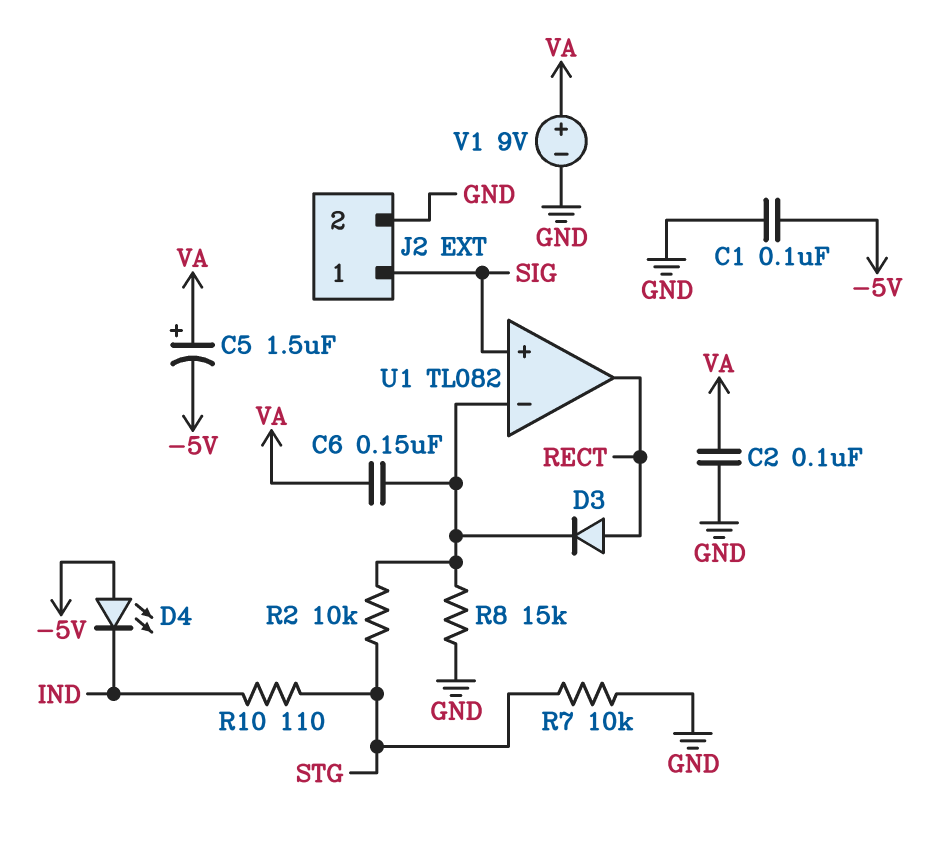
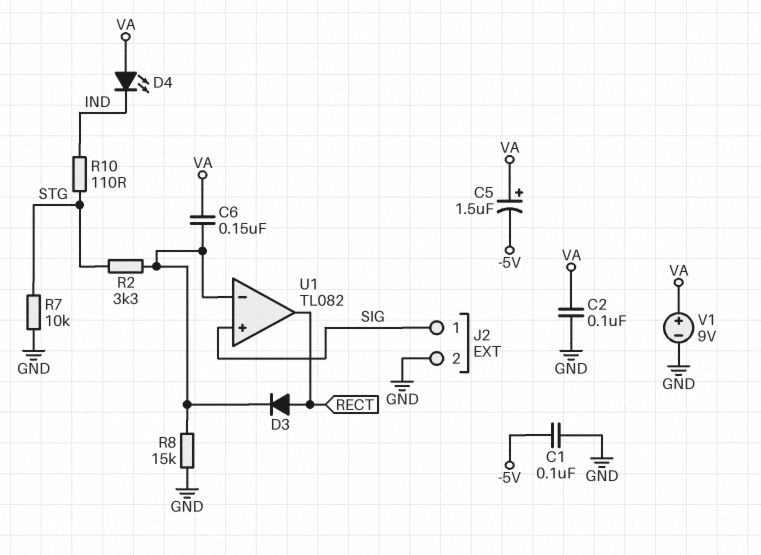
D4: LED (A -5V, K IND) -> LED (A VA, K IND)
R2: 10k (STG, U1/in-) -> 3.3k (STG, U1/in-)

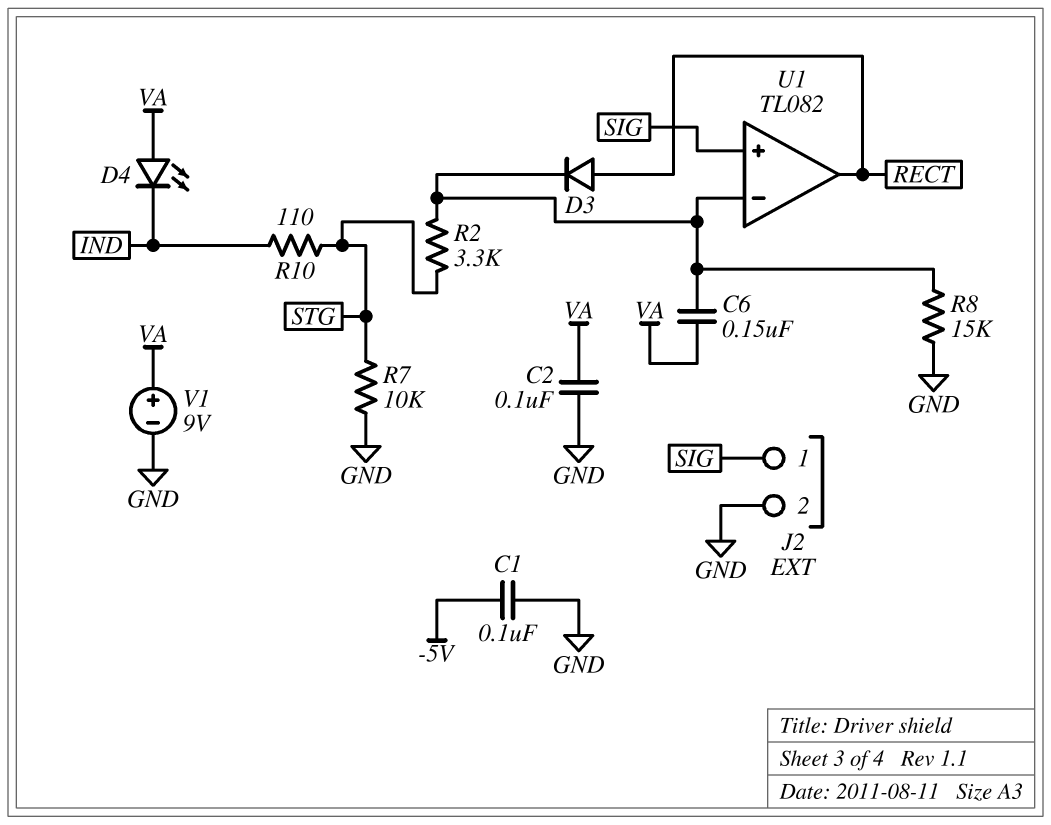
C5: 1.5uF (plus VA, minus -5V) -> none

